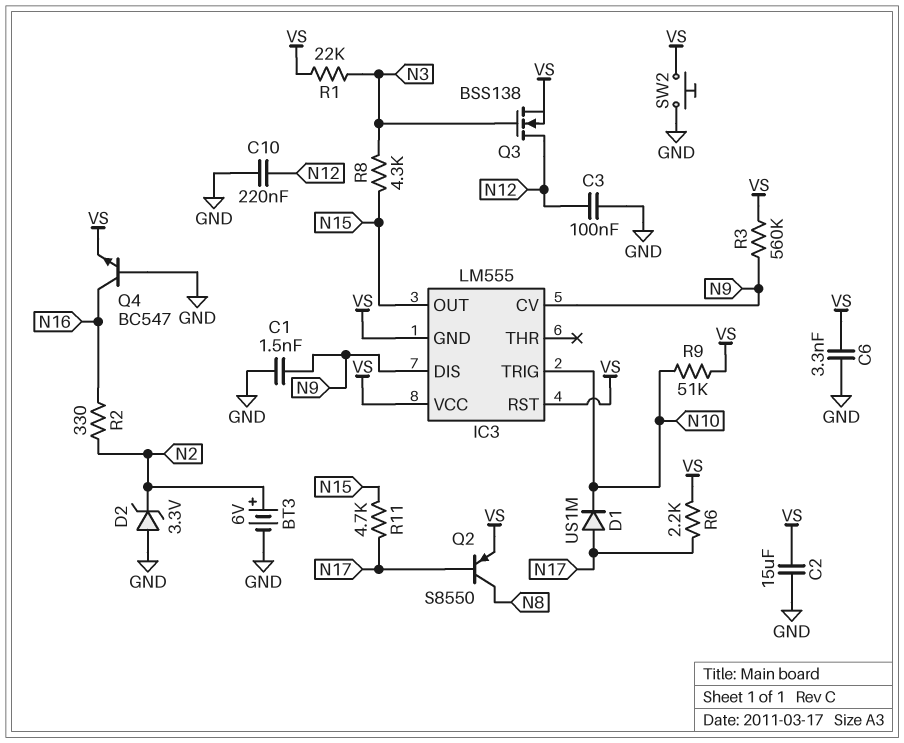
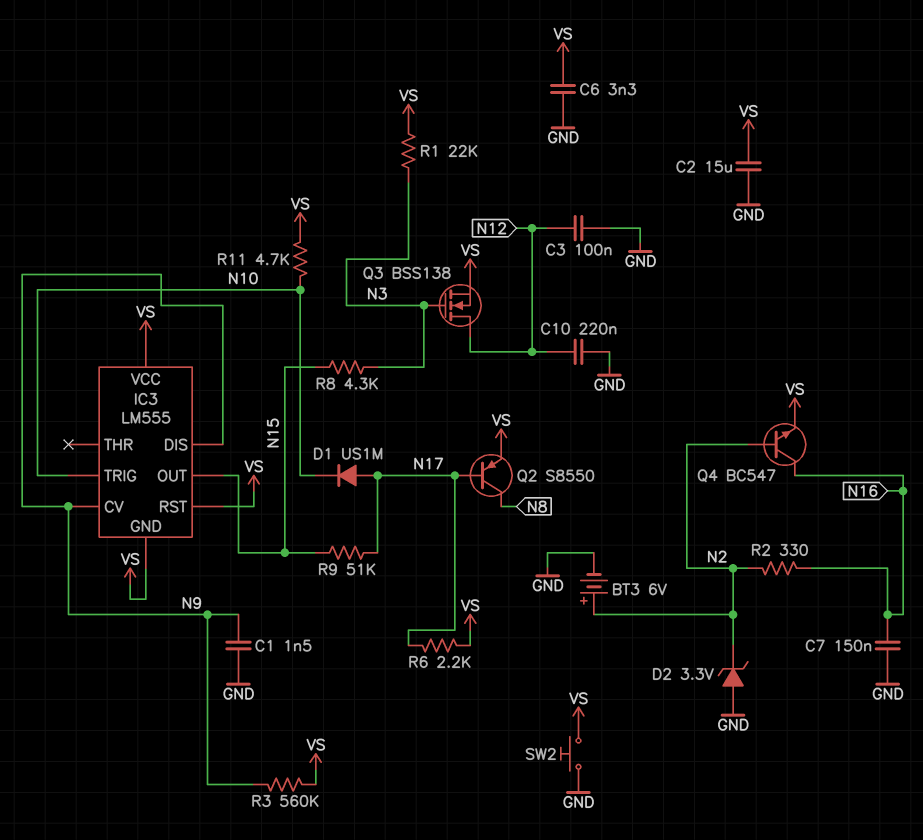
C7: none -> 150nF (GND, N16)
Q4: NPN BC547 (B GND, C N16, E VS) -> NPN BC547 (B N2, C N16, E VS)
R9: 51k (N10, VS) -> 51k (N15, N17)
R11: 4.7k (N15, N17) -> 4.7k (N10, VS)

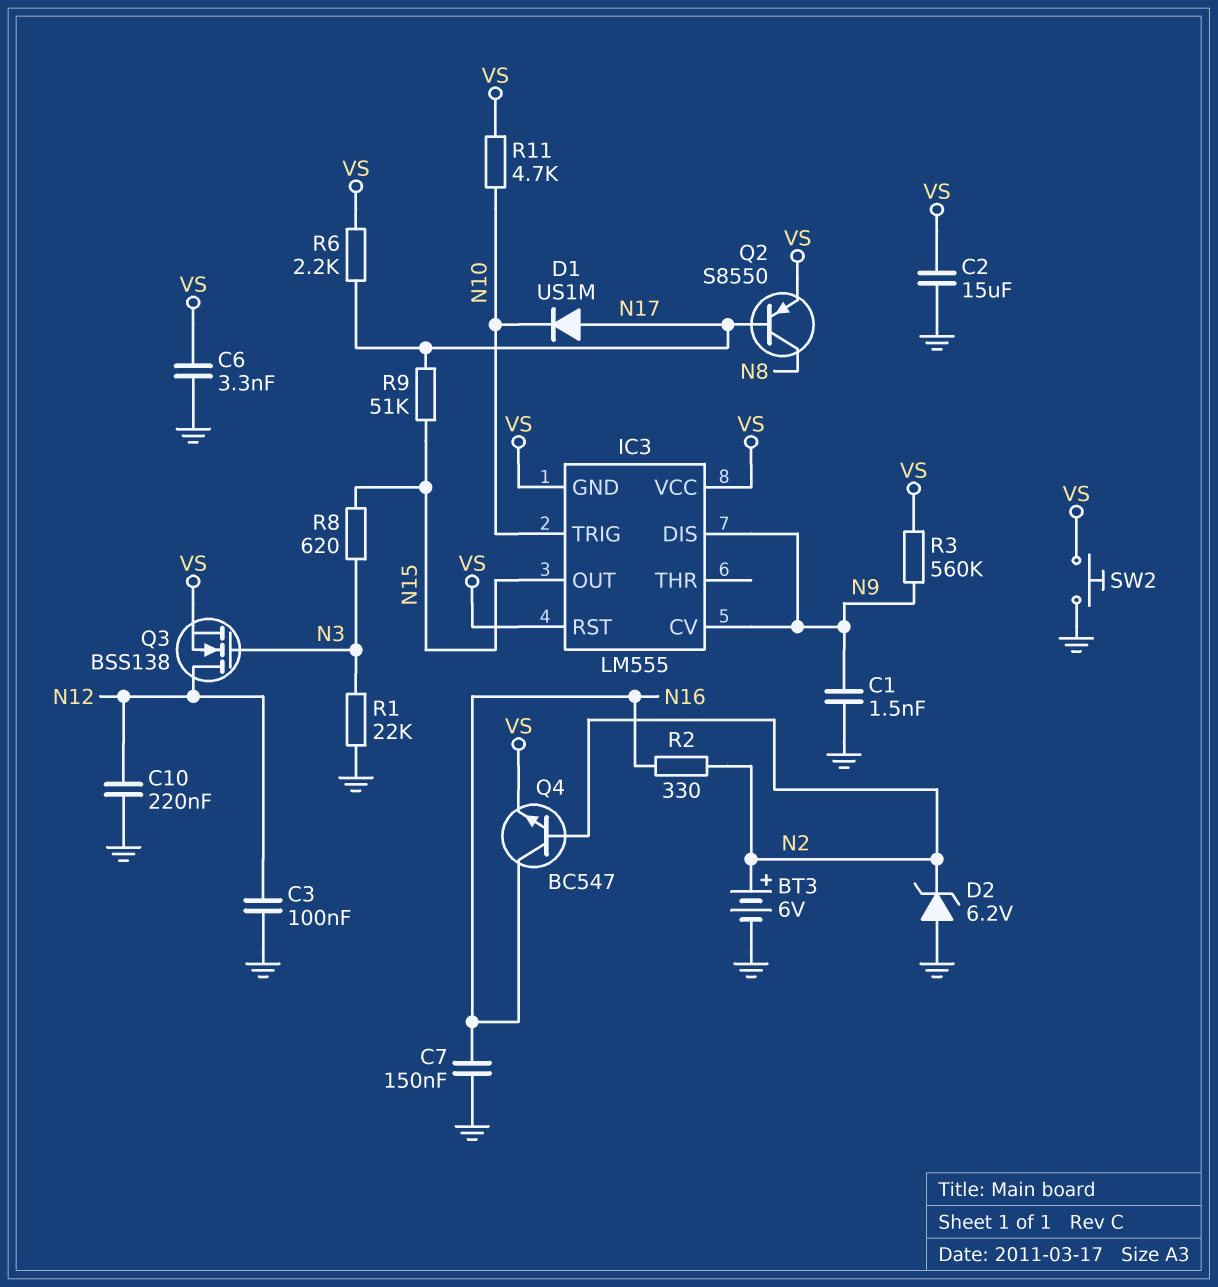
D2: zener 3.3V (A GND, K N2) -> zener 6.2V (A GND, K N2)
R1: 22k (N3, VS) -> 22k (GND, N3)
R8: 4.3k (N3, N15) -> 620 (N3, N15)

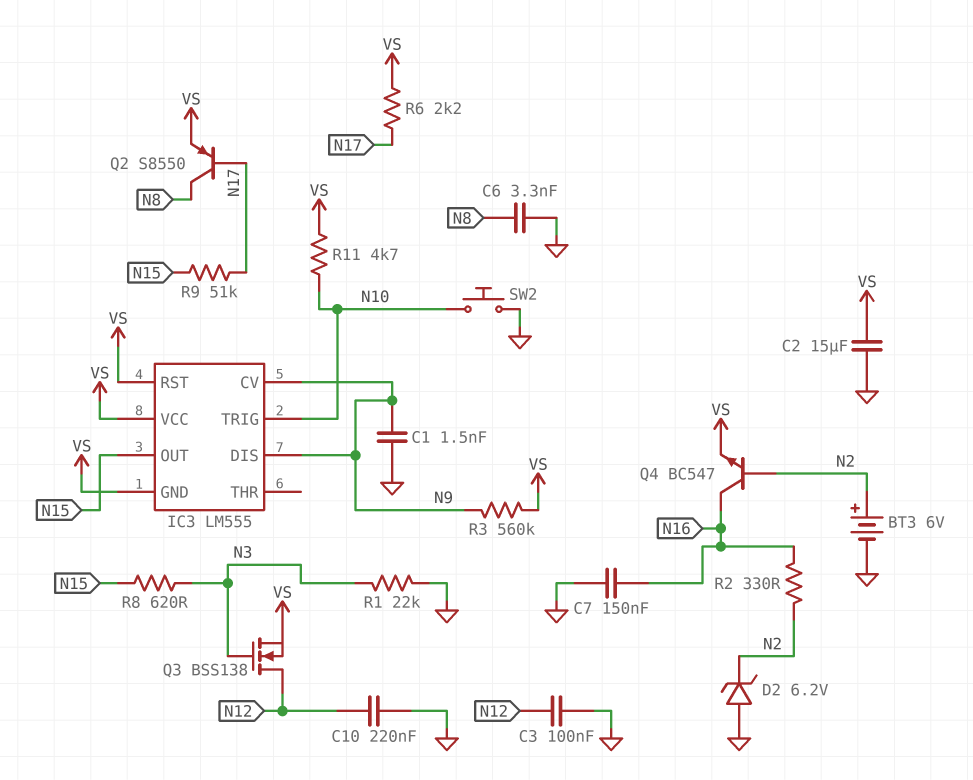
C6: 3.3nF (GND, VS) -> 3.3nF (GND, N8)
D1: diode US1M (A N17, K N10) -> none
SW2: button (GND, VS) -> button (GND, N10)

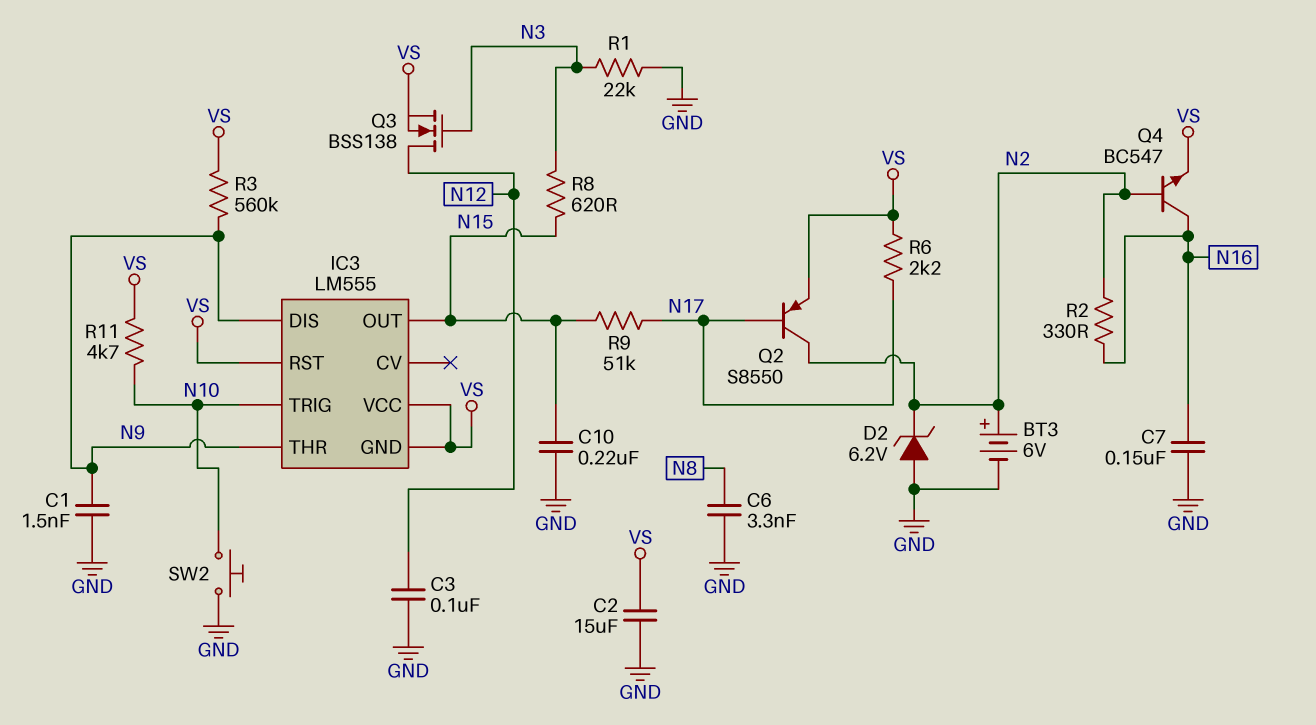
C10: 220nF (GND, N12) -> 220nF (GND, N15)
IC3 pin CV: N9 -> none
IC3 pin THR: none -> N9
Q2: PNP S8550 (B N17, C N8, E VS) -> PNP S8550 (B N17, C N2, E VS)

